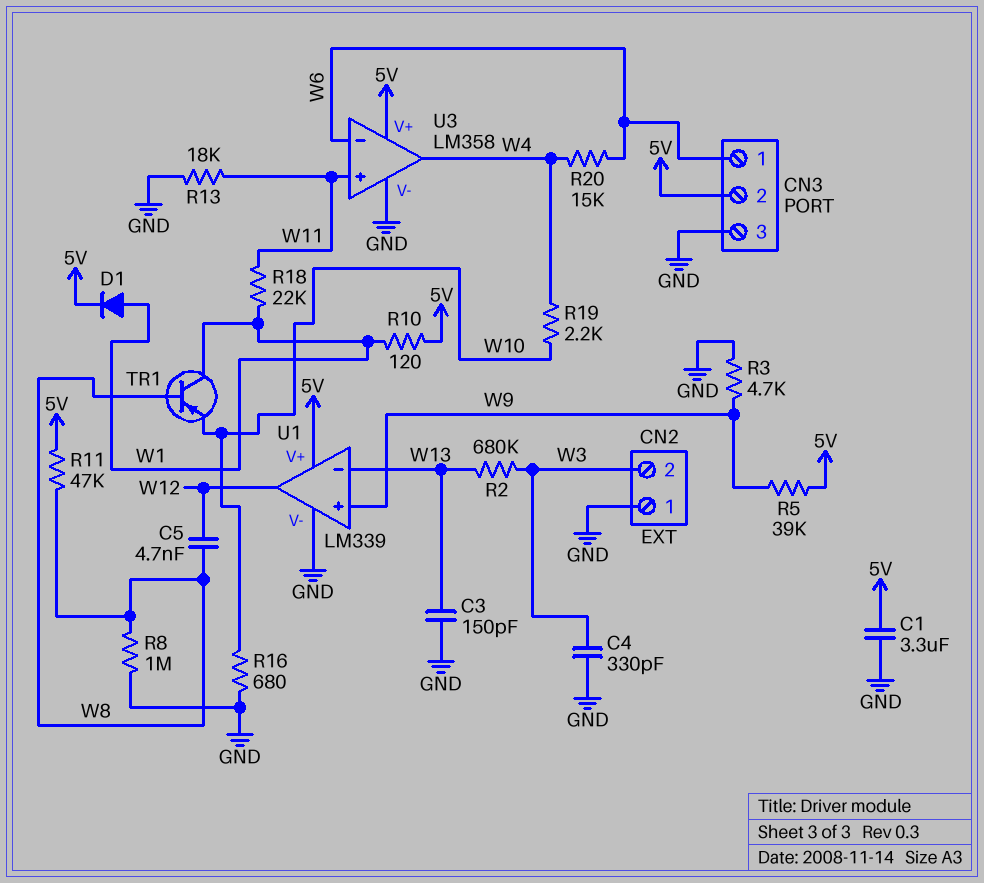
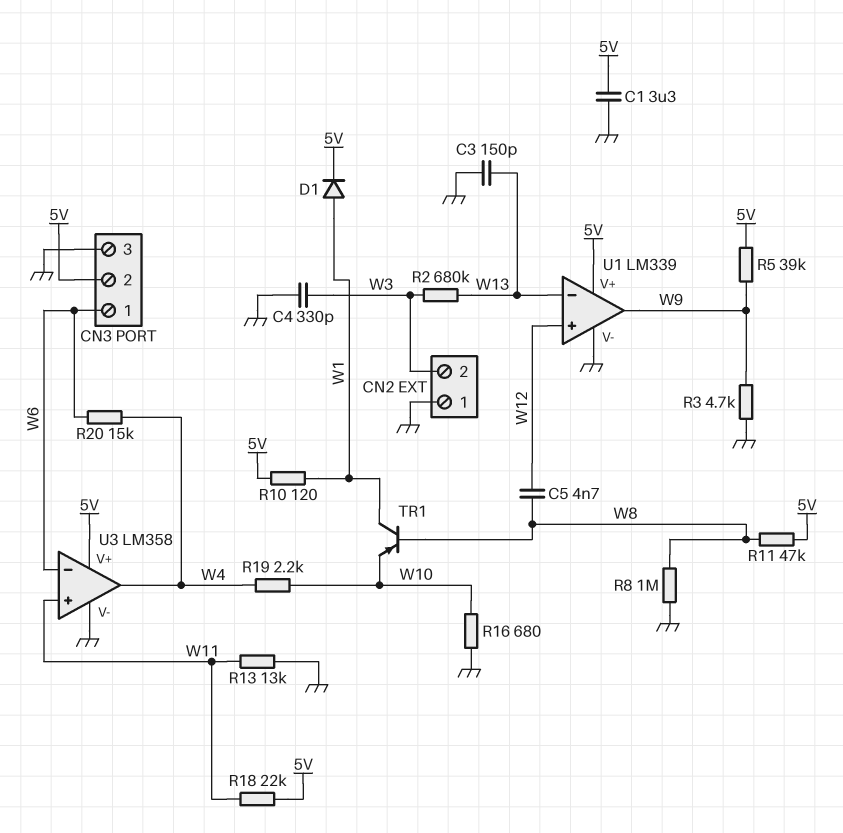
R13: 18k (GND, W11) -> 13k (GND, W11)
R18: 22k (W1, W11) -> 22k (5V, W11)
U1 pin in+: W9 -> W12
U1 pin out: W12 -> W9

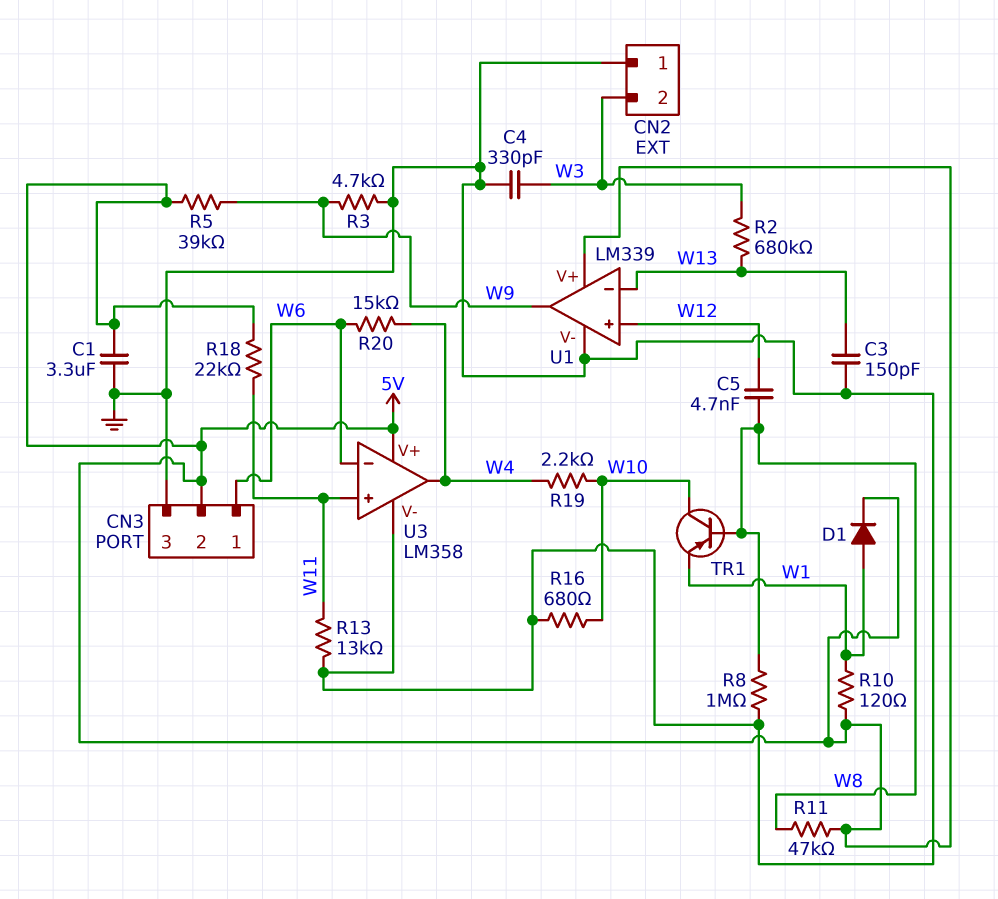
TR1: PNP (B W8, C W1, E W10) -> PNP (B W8, C W10, E W1)

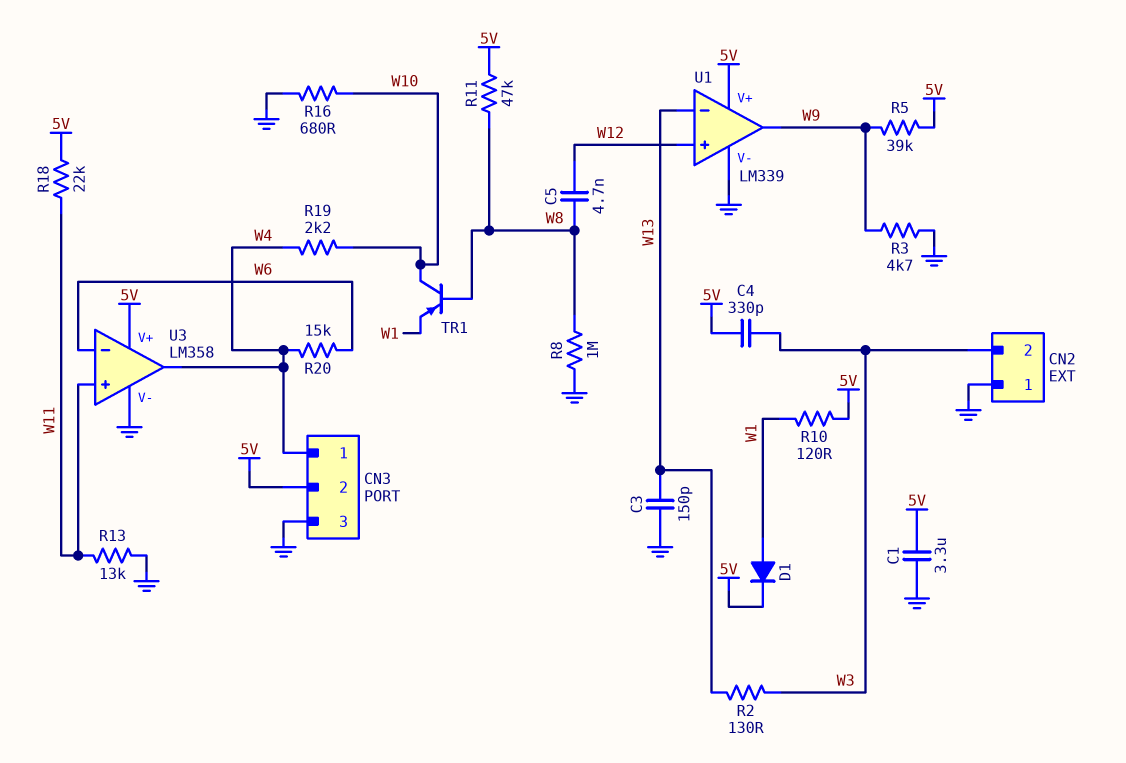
C4: 330pF (GND, W3) -> 330pF (5V, W3)
CN3 pin 1: W6 -> W4
R2: 680k (W3, W13) -> 130 (W3, W13)

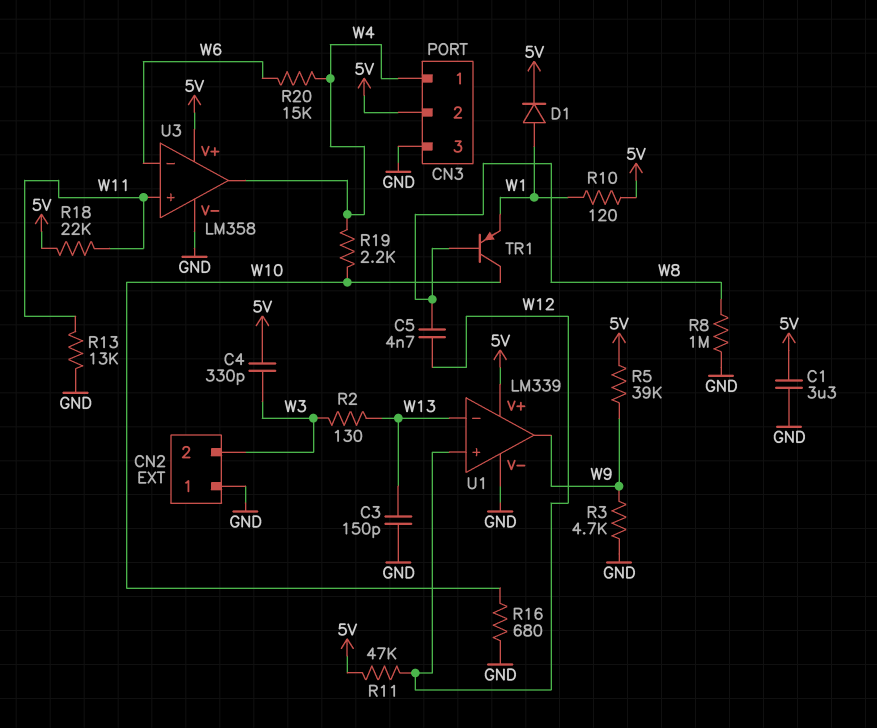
R11: 47k (5V, W8) -> 47k (5V, W12)

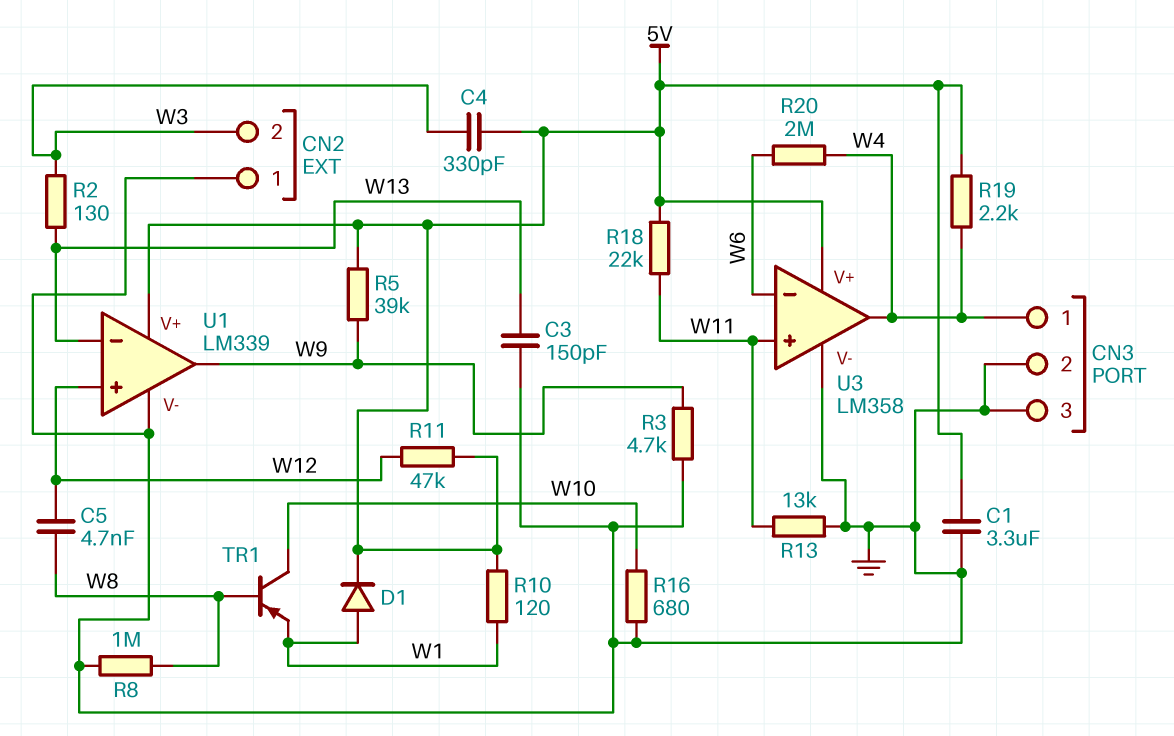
CN3 pin 2: 5V -> GND
R19: 2.2k (W4, W10) -> 2.2k (5V, W4)
R20: 15k (W4, W6) -> 2M (W4, W6)

